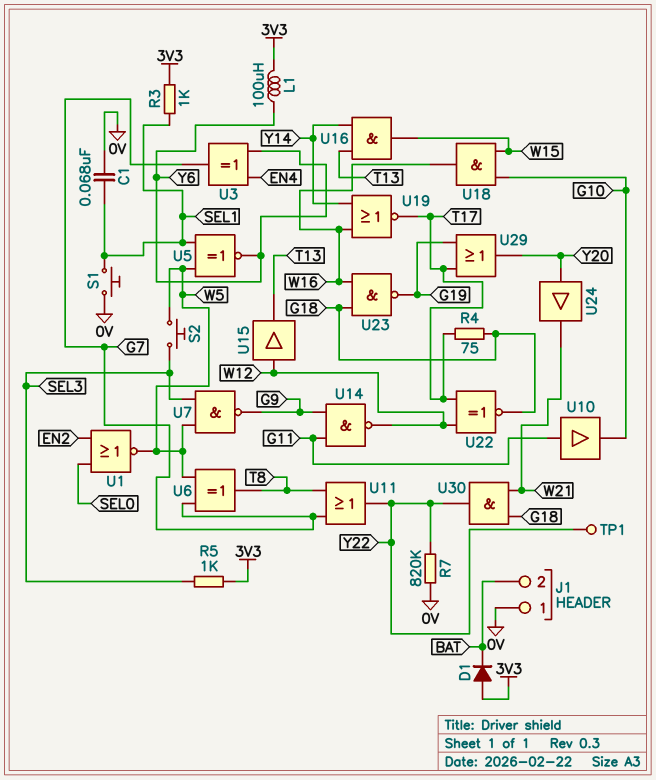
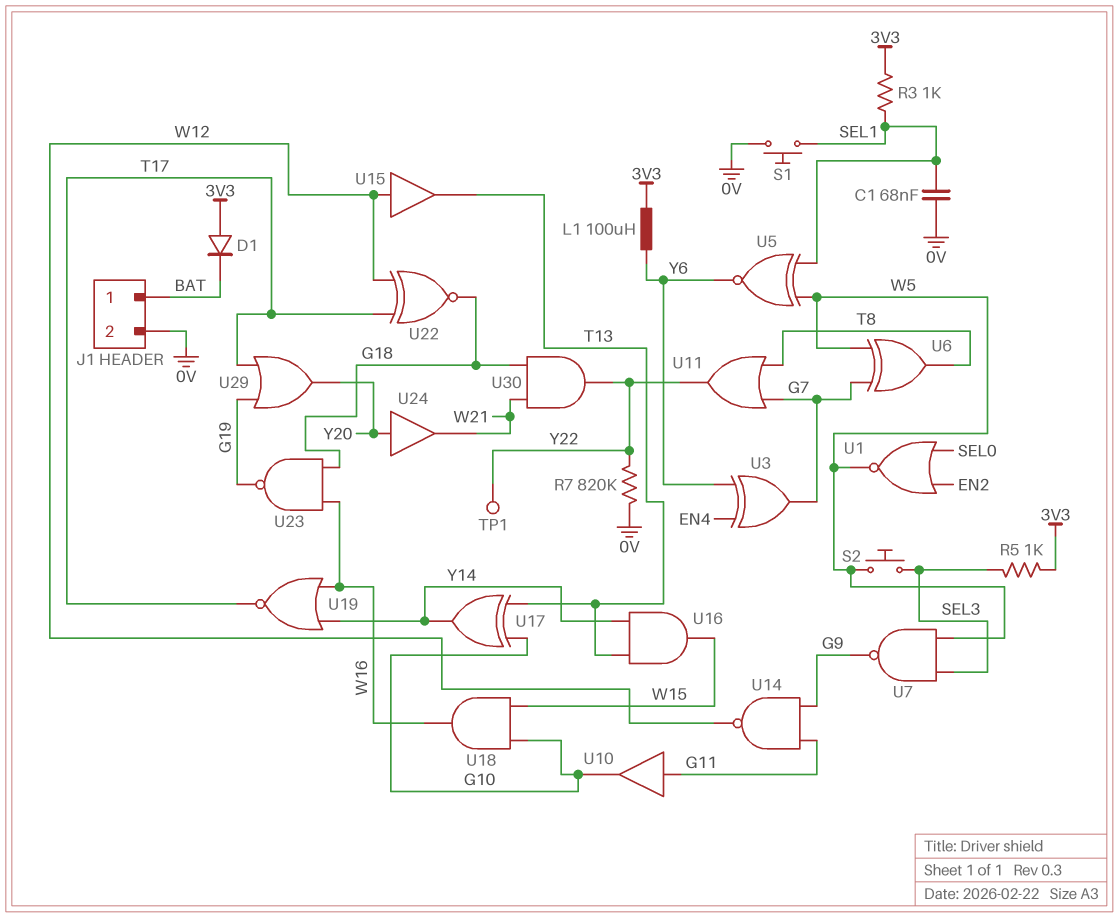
J1 pin 1: 0V -> BAT
J1 pin 2: BAT -> 0V
R4: 75 (G18, T17) -> none
U17: none -> XOR (in G10, in T13, out Y14)

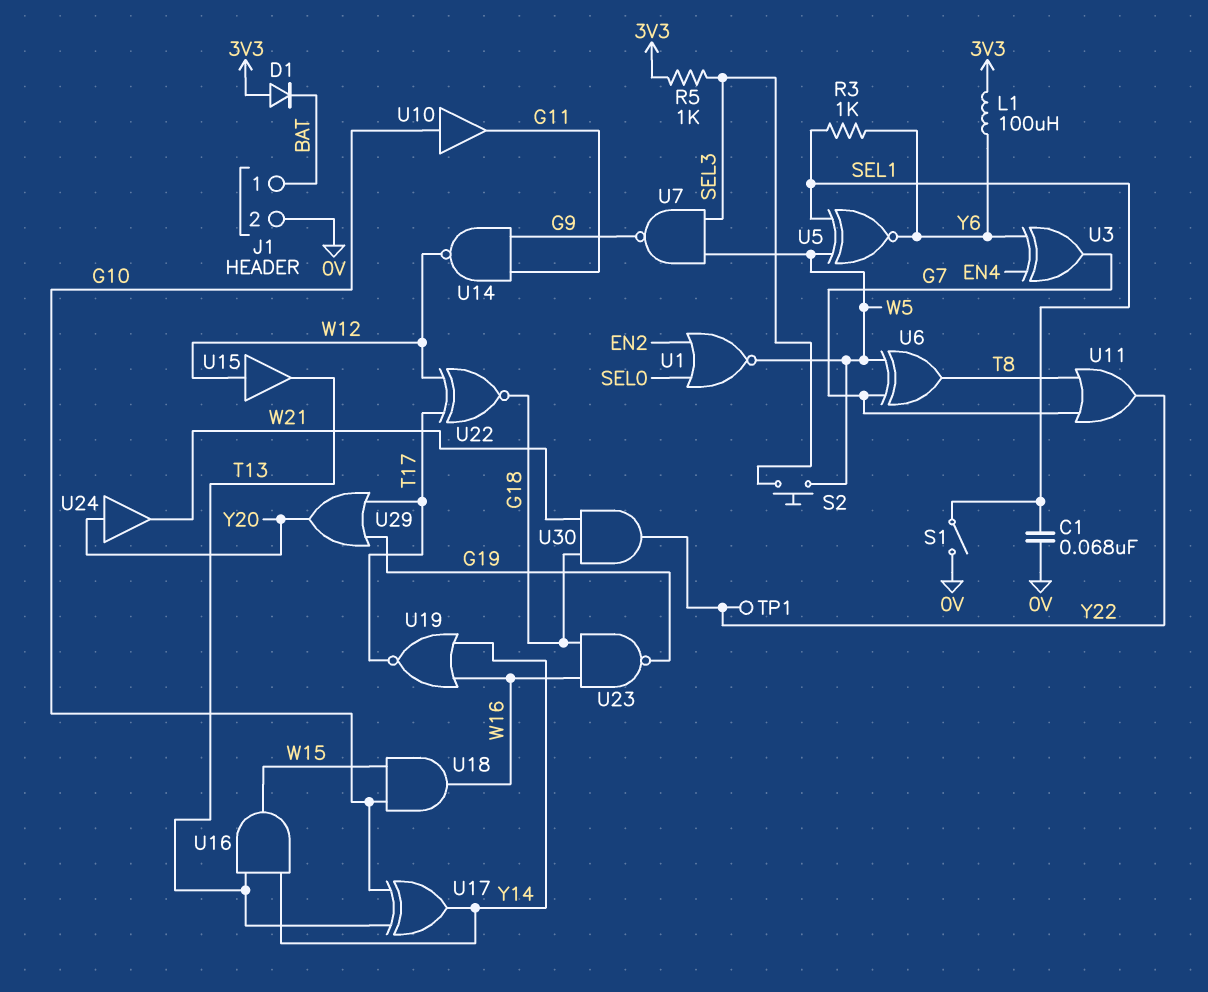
R3: 1k (3V3, SEL1) -> 1k (SEL1, Y6)
R7: 820k (0V, Y22) -> none
S1: button (0V, SEL1) -> switch (0V, SEL1)
U10: buffer (in G11, out G10) -> buffer (in G10, out G11)

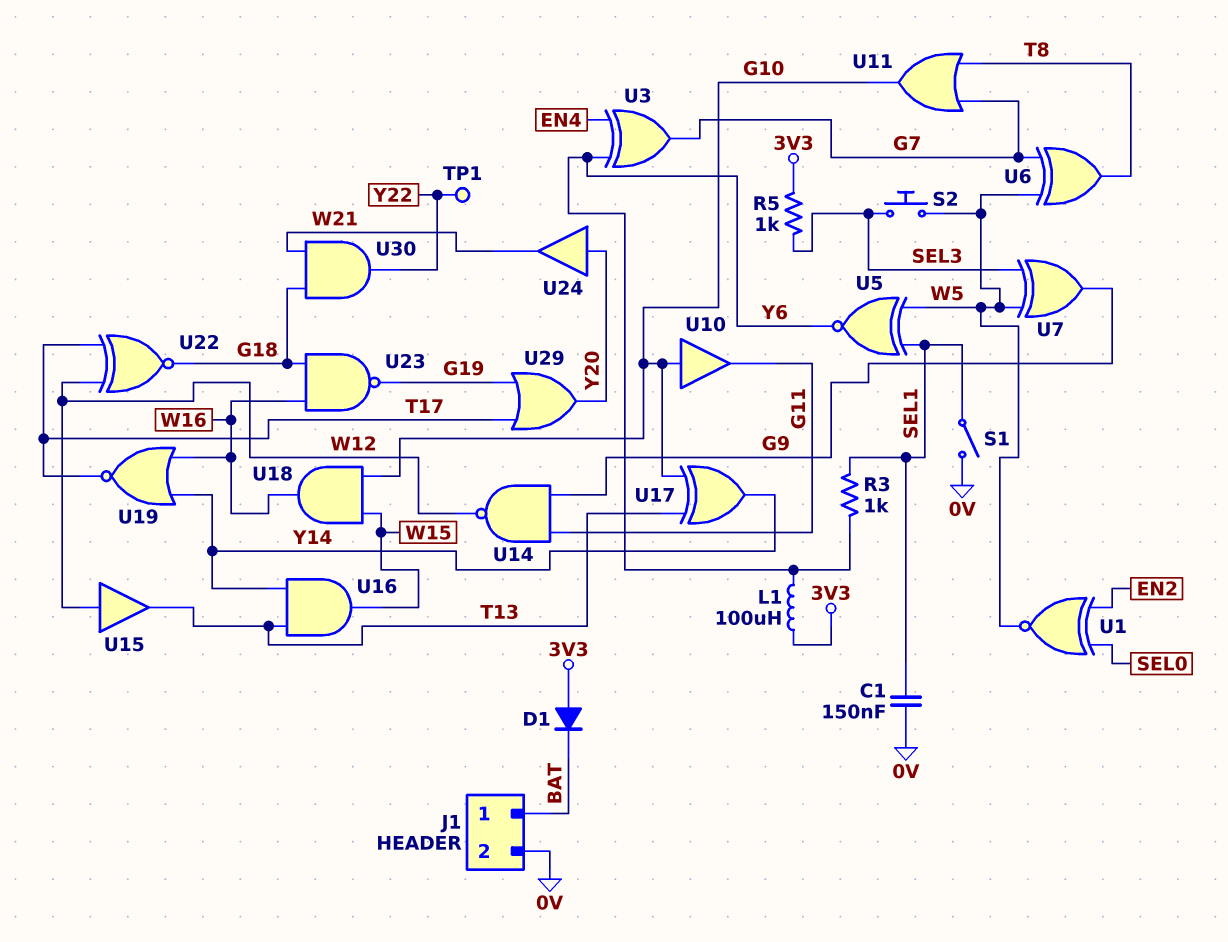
C1: 68nF (0V, SEL1) -> 150nF (0V, SEL1)
U1: NOR (in EN2, in SEL0, out W5) -> XNOR (in EN2, in SEL0, out W5)
U7: NAND (in SEL3, in W5, out G9) -> XOR (in SEL3, in W5, out G9)
U11: OR (in G7, in T8, out Y22) -> OR (in G7, in T8, out G10)

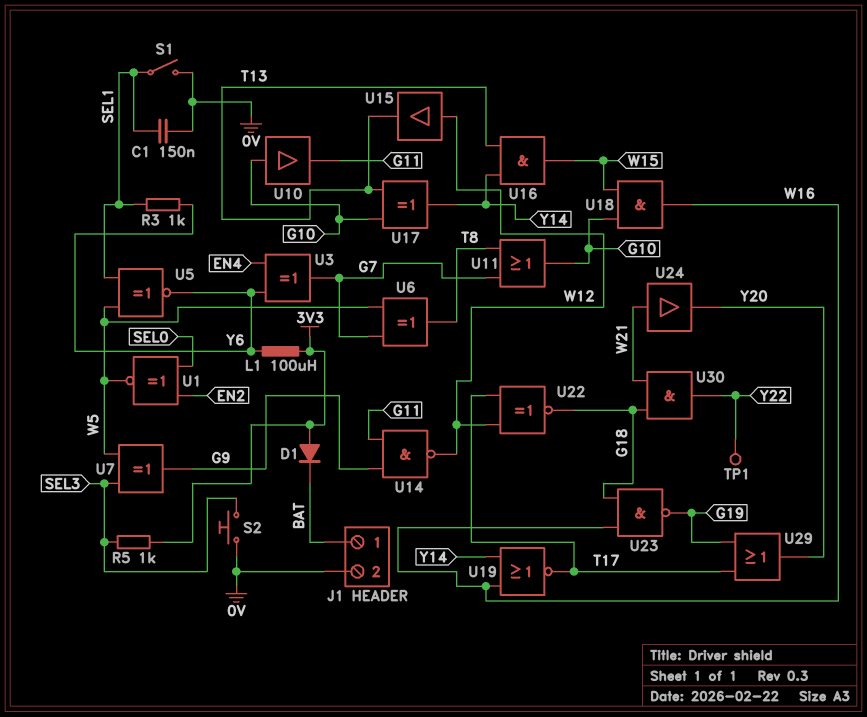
S2: button (SEL3, W5) -> button (0V, SEL3)
U24: buffer (in Y20, out W21) -> buffer (in W21, out Y20)

